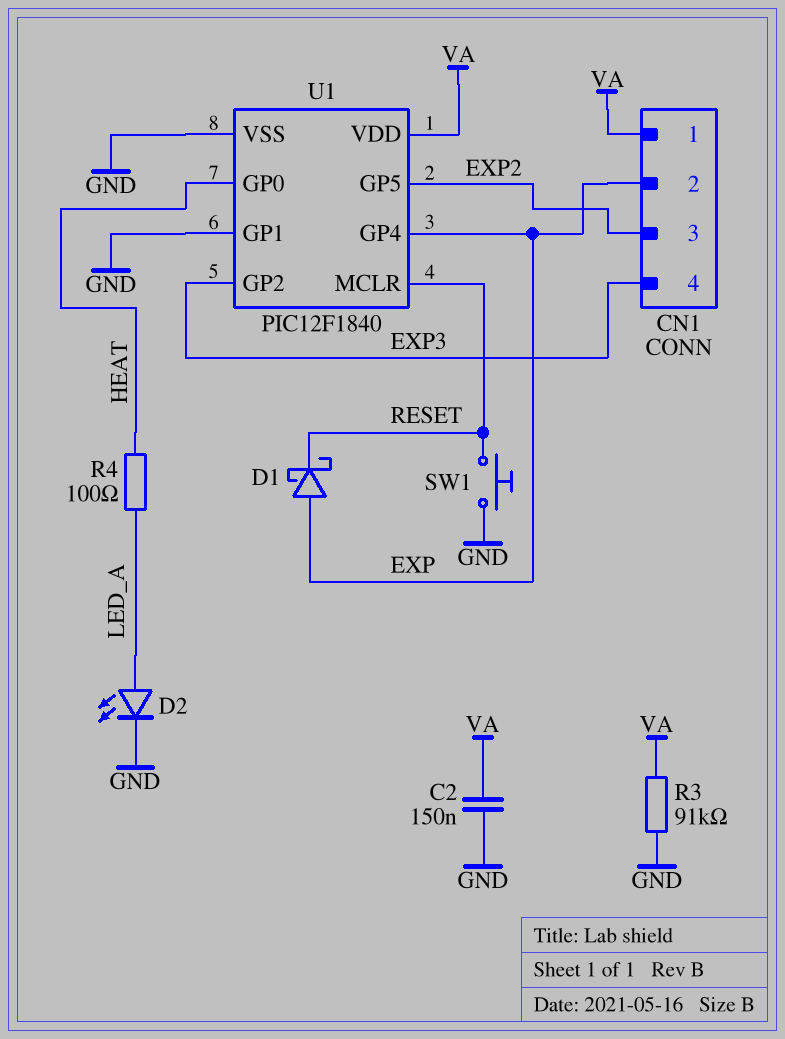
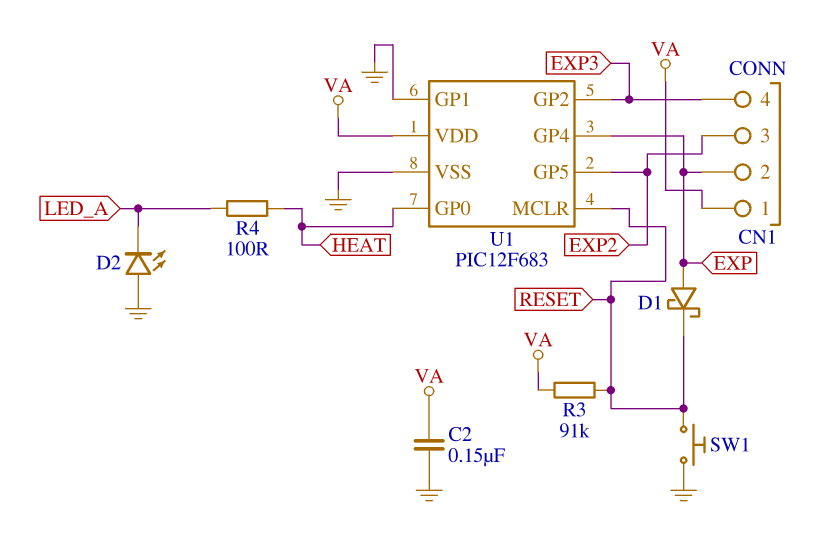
D2: LED (A LED_A, K GND) -> LED (A GND, K LED_A)
R3: 91k (GND, VA) -> 91k (RESET, VA)
U1: PIC12F1840 -> PIC12F683

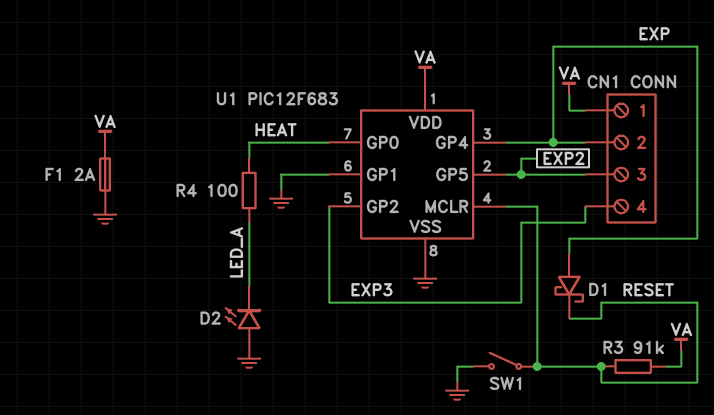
C2: 150nF (GND, VA) -> none
F1: none -> 2A (GND, VA)
SW1: button (GND, RESET) -> switch (GND, RESET)

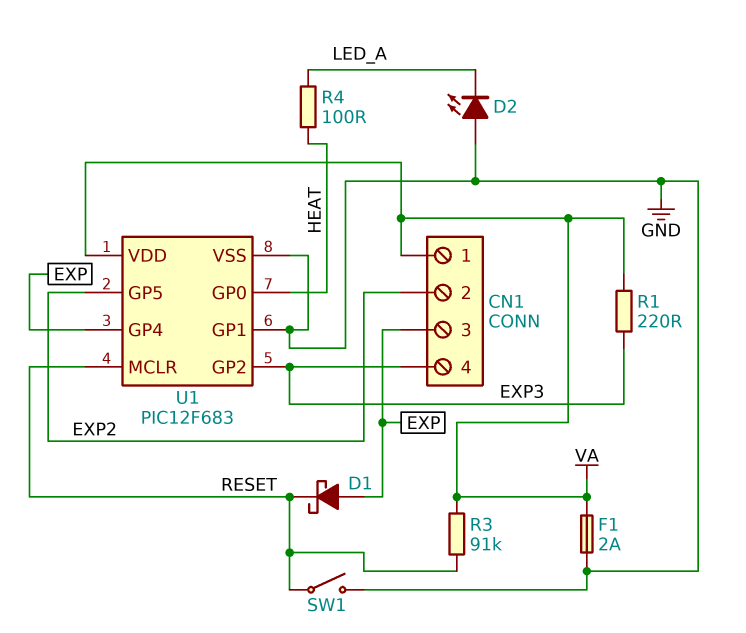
CN1 pin 2: EXP -> EXP2
CN1 pin 3: EXP2 -> EXP
R1: none -> 220 (EXP3, VA)

